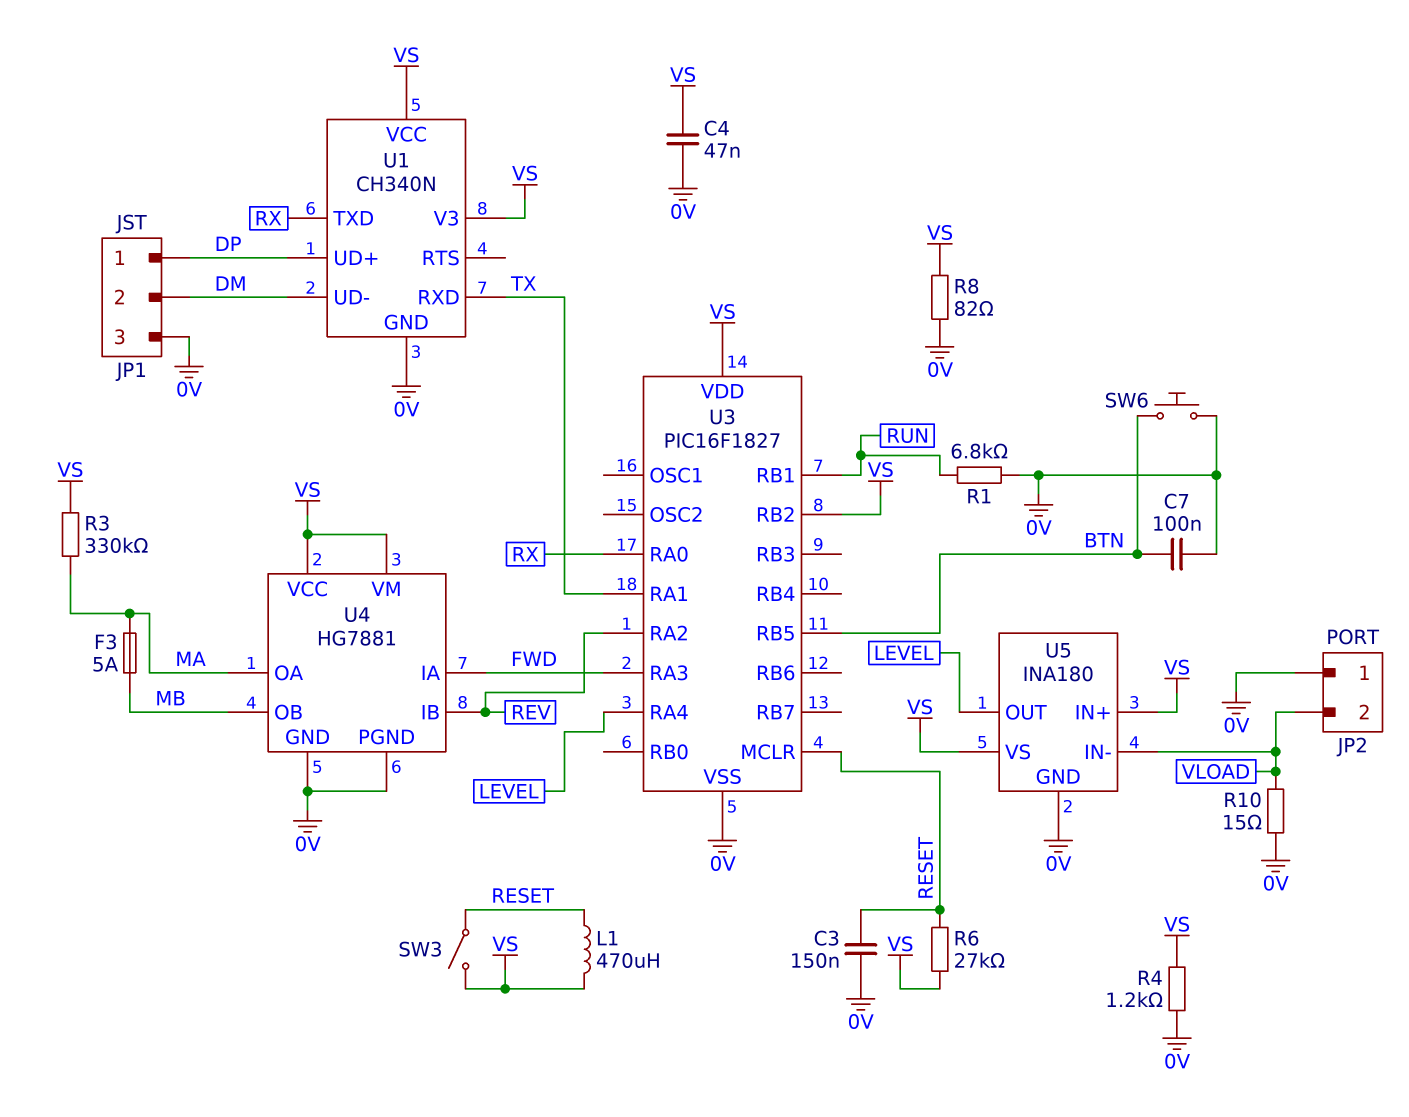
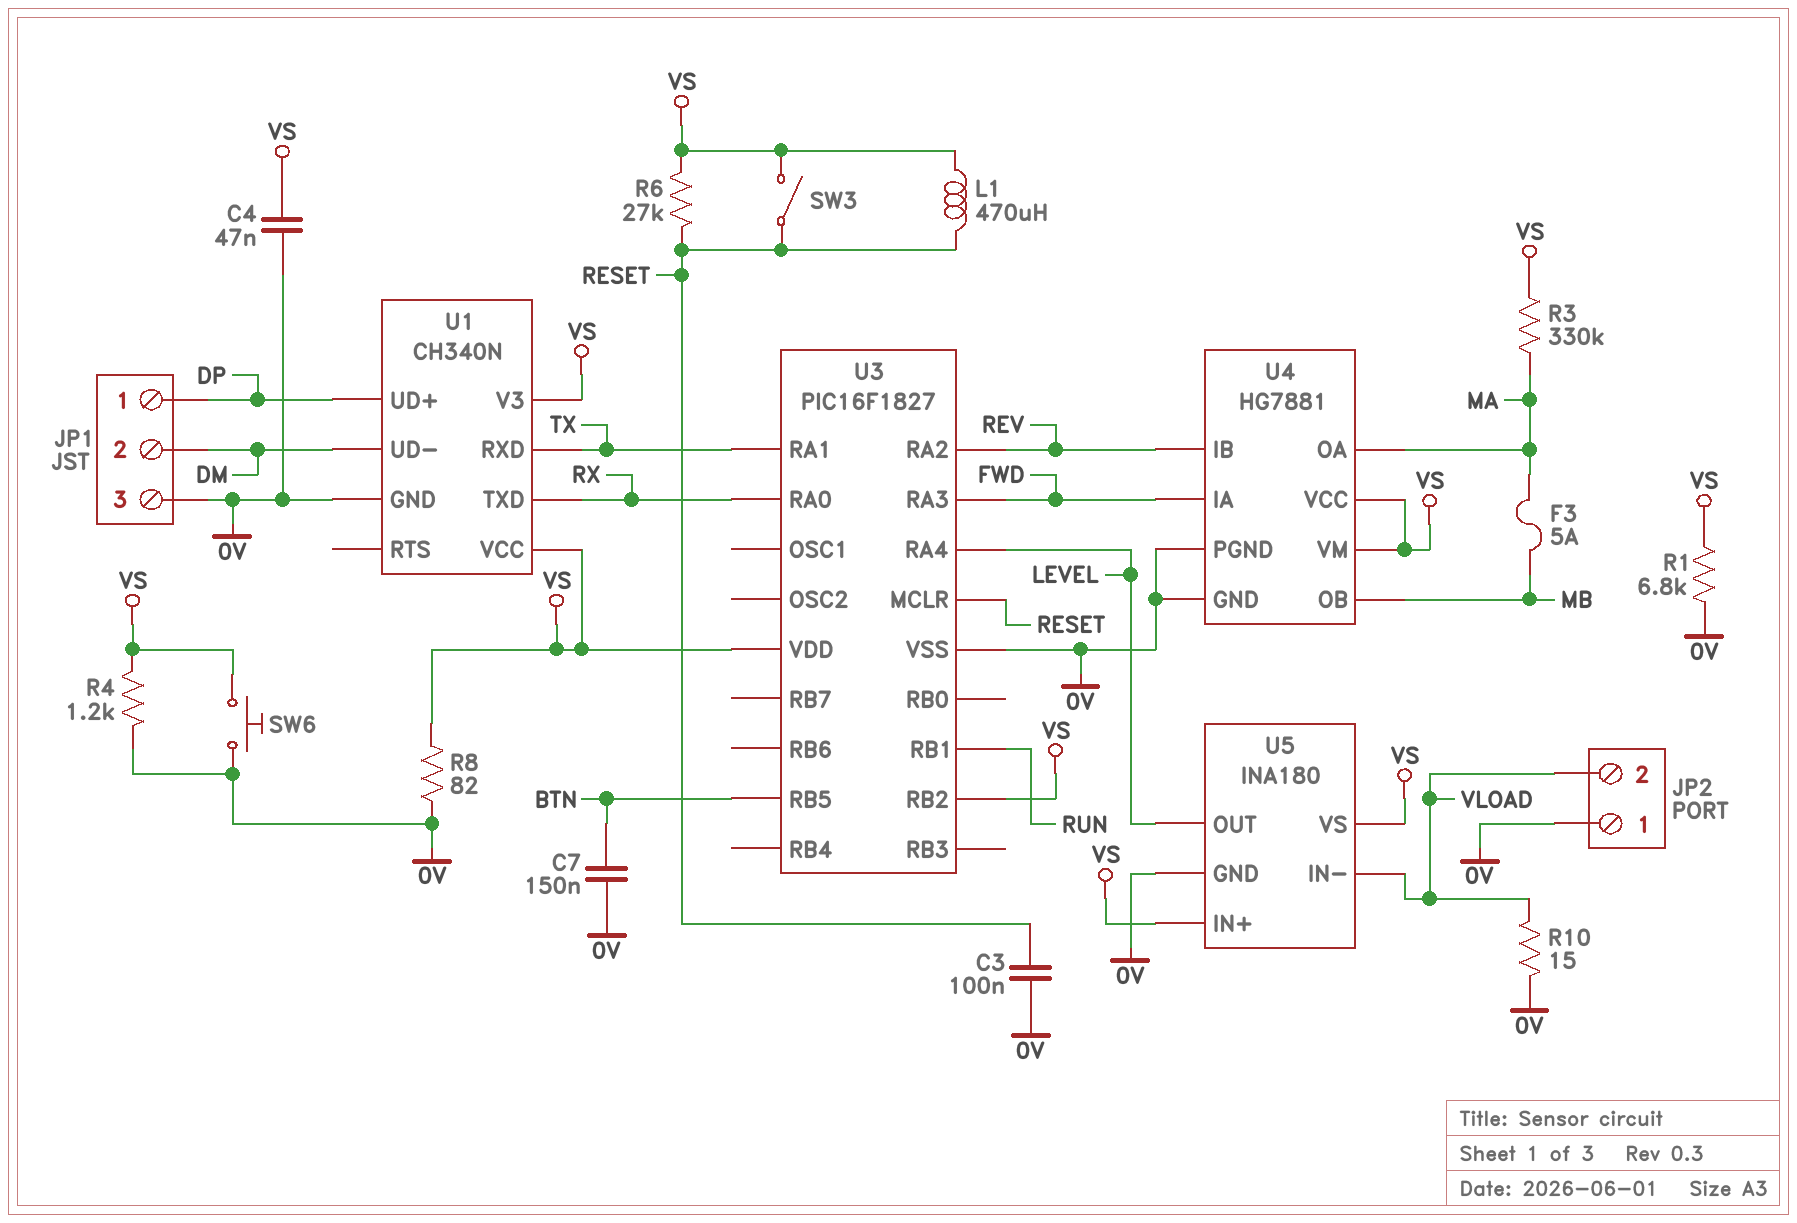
C3: 150nF (0V, RESET) -> 100nF (0V, RESET)
C7: 100nF (0V, BTN) -> 150nF (0V, BTN)
R1: 6.8k (0V, RUN) -> 6.8k (0V, VS)
SW6: button (0V, BTN) -> button (0V, VS)

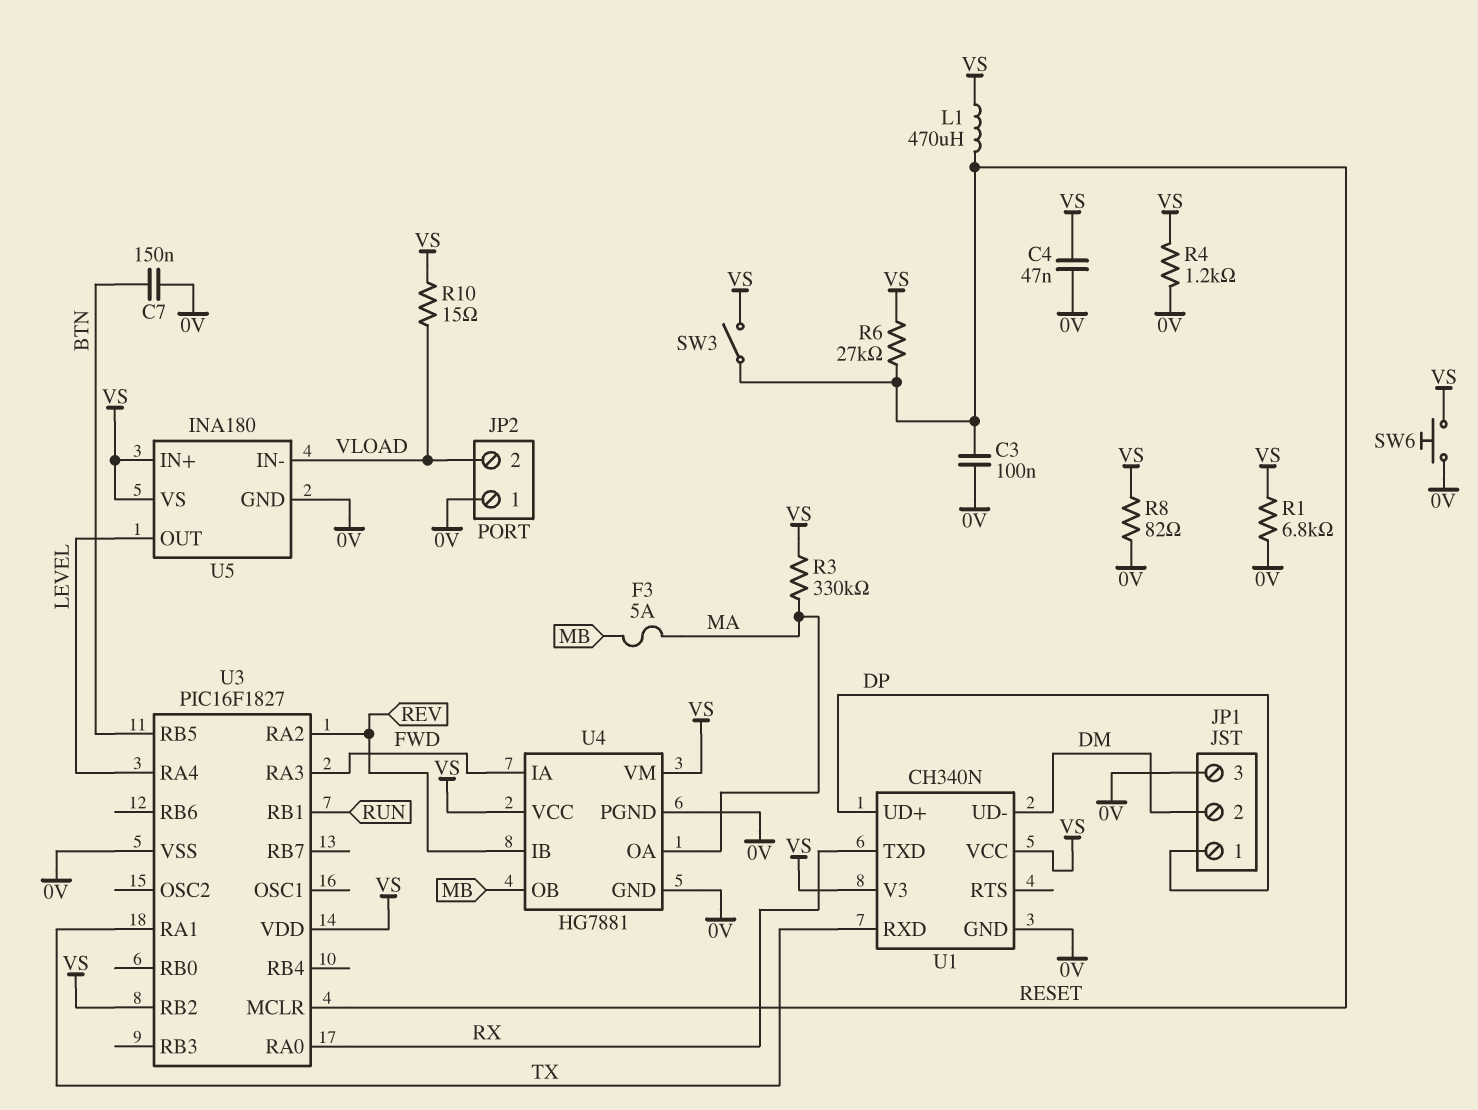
R10: 15 (0V, VLOAD) -> 15 (VLOAD, VS)

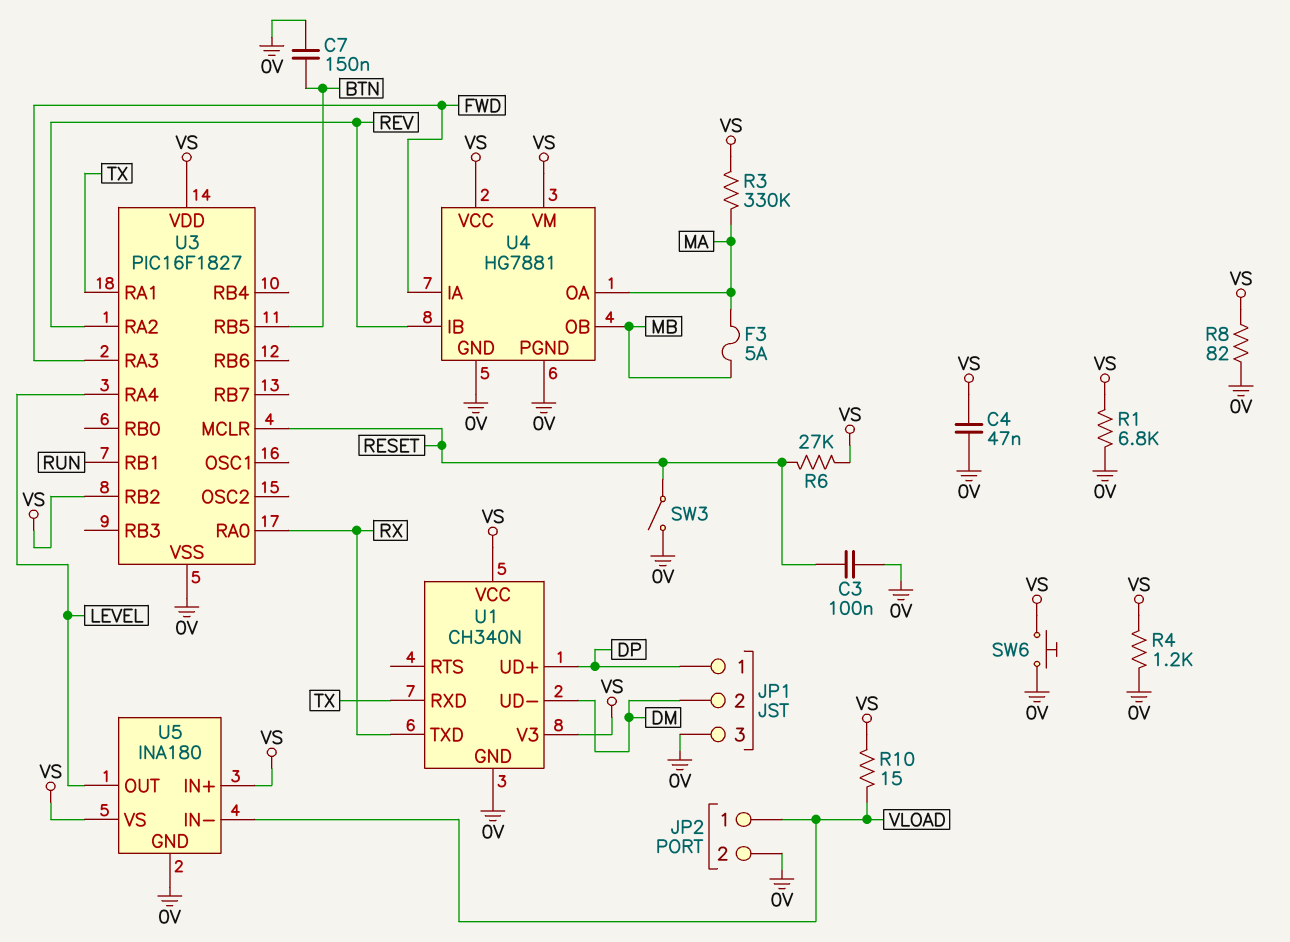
JP2 pin 1: 0V -> VLOAD
JP2 pin 2: VLOAD -> 0V
L1: 470uH (RESET, VS) -> none
SW3: switch (RESET, VS) -> switch (0V, RESET)

